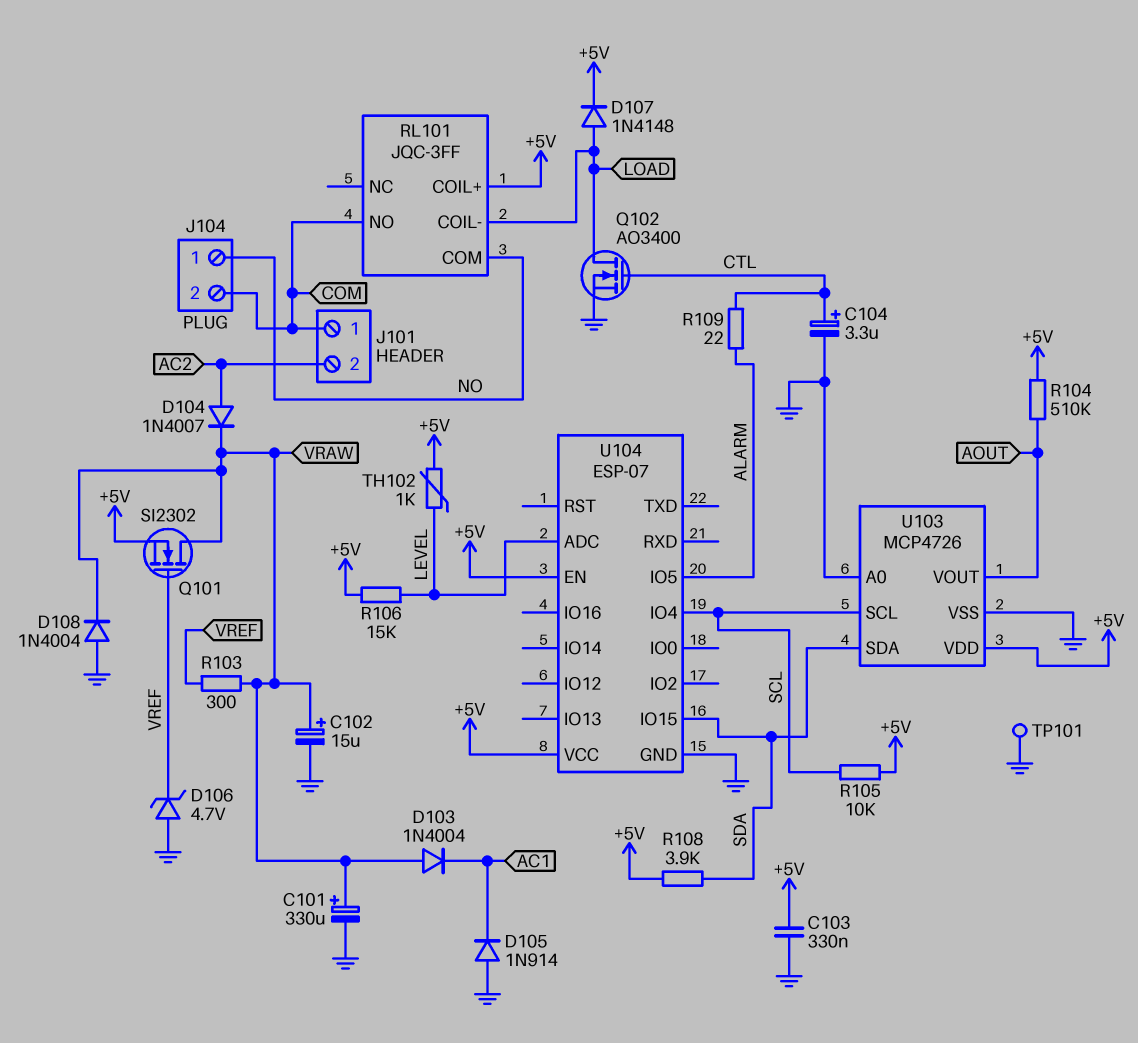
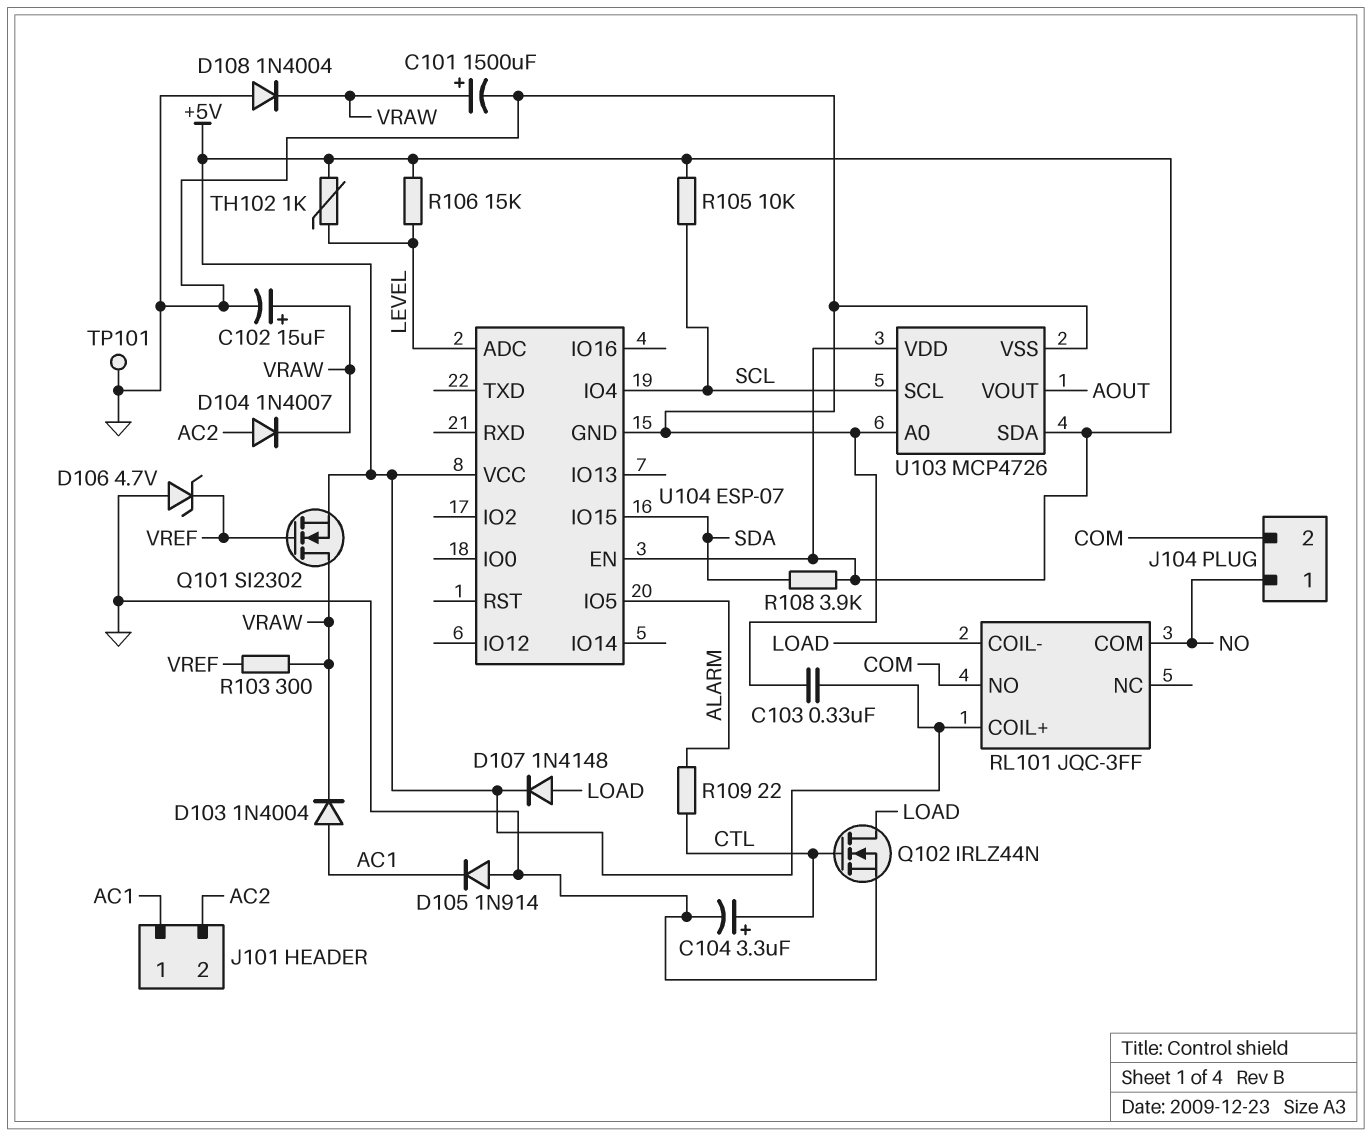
C101: 330uF (plus VRAW, minus GND) -> 1500uF (plus VRAW, minus GND)
D103: diode 1N4004 (A VRAW, K AC1) -> diode 1N4004 (A AC1, K VRAW)
J101 pin 1: COM -> AC1
Q102: NMOS AO3400 (G CTL, D LOAD, S GND) -> NMOS IRLZ44N (G CTL, D LOAD, S GND)
R104: 510k (+5V, AOUT) -> none
U103 pin SDA: SDA -> +5V

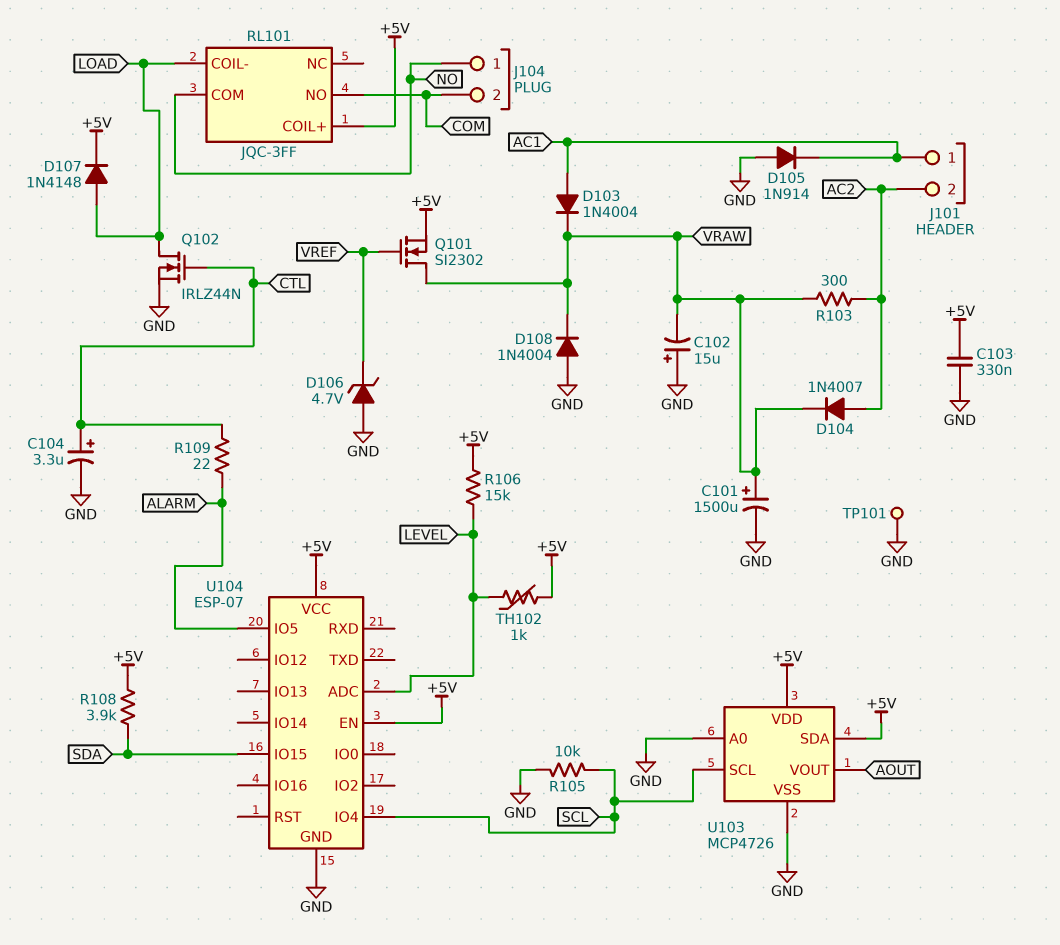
C102: 15uF (plus VRAW, minus GND) -> 15uF (plus GND, minus VRAW)
R103: 300 (VRAW, VREF) -> 300 (AC2, VRAW)
R105: 10k (+5V, SCL) -> 10k (GND, SCL)

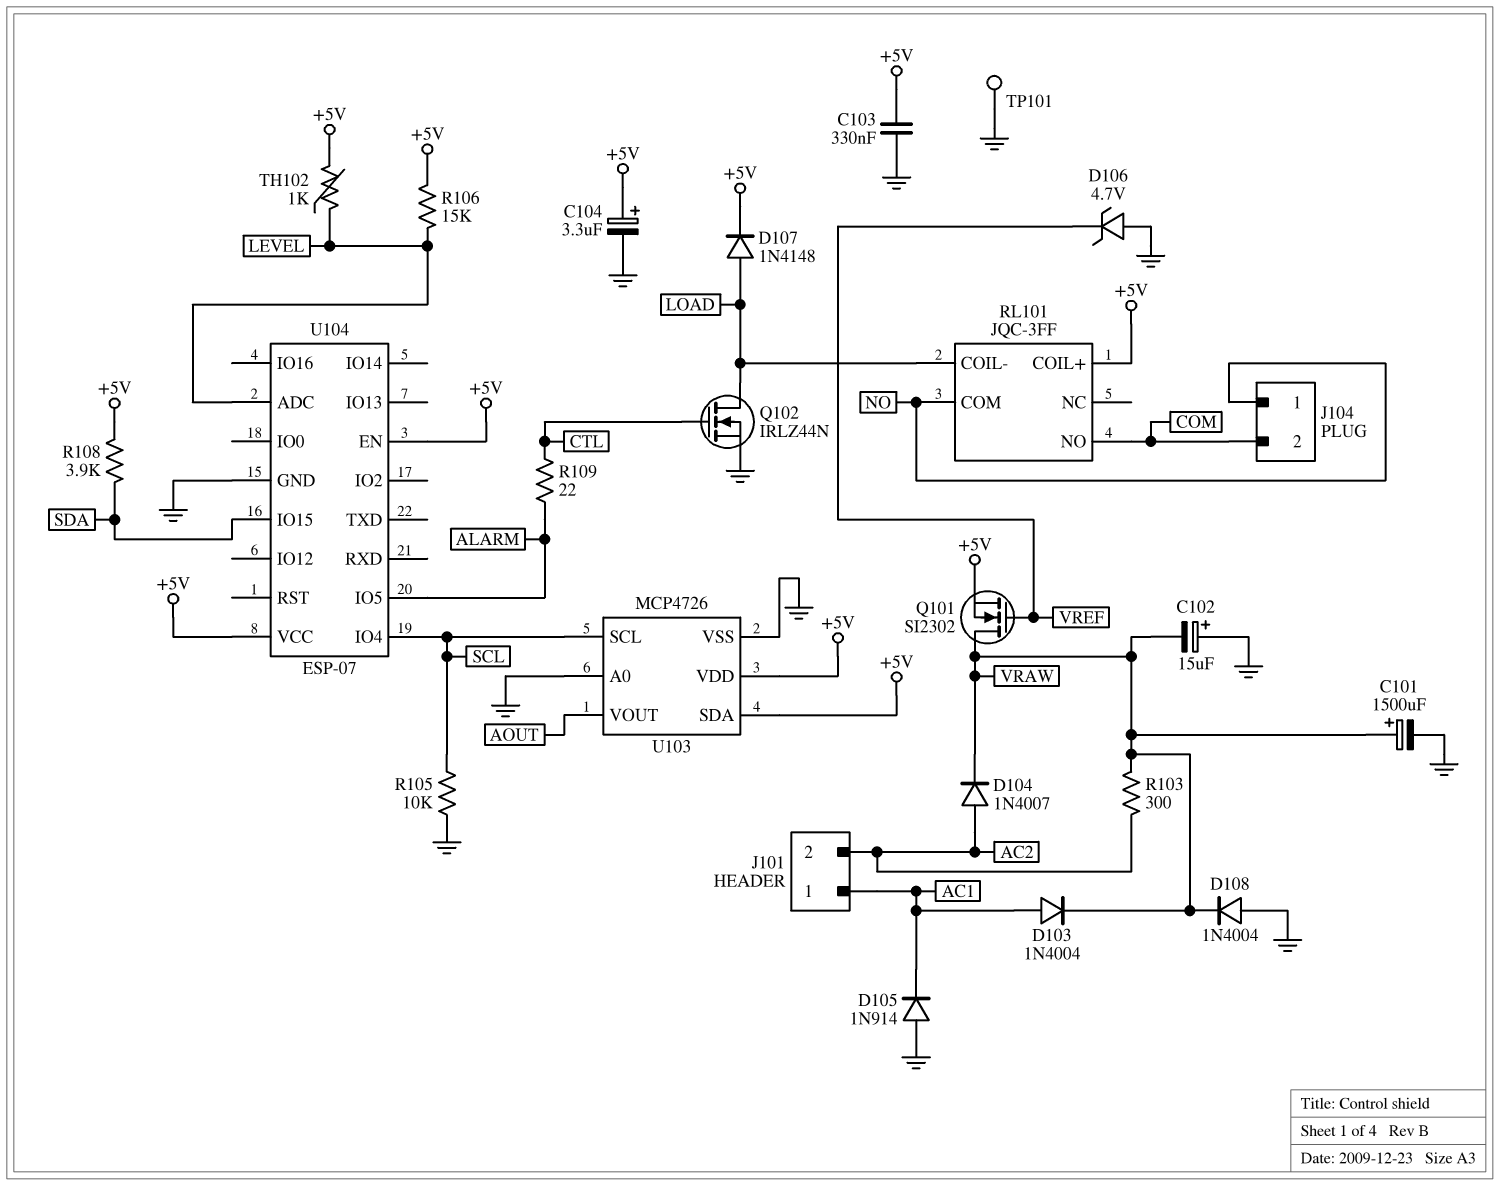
C104: 3.3uF (plus CTL, minus GND) -> 3.3uF (plus +5V, minus GND)

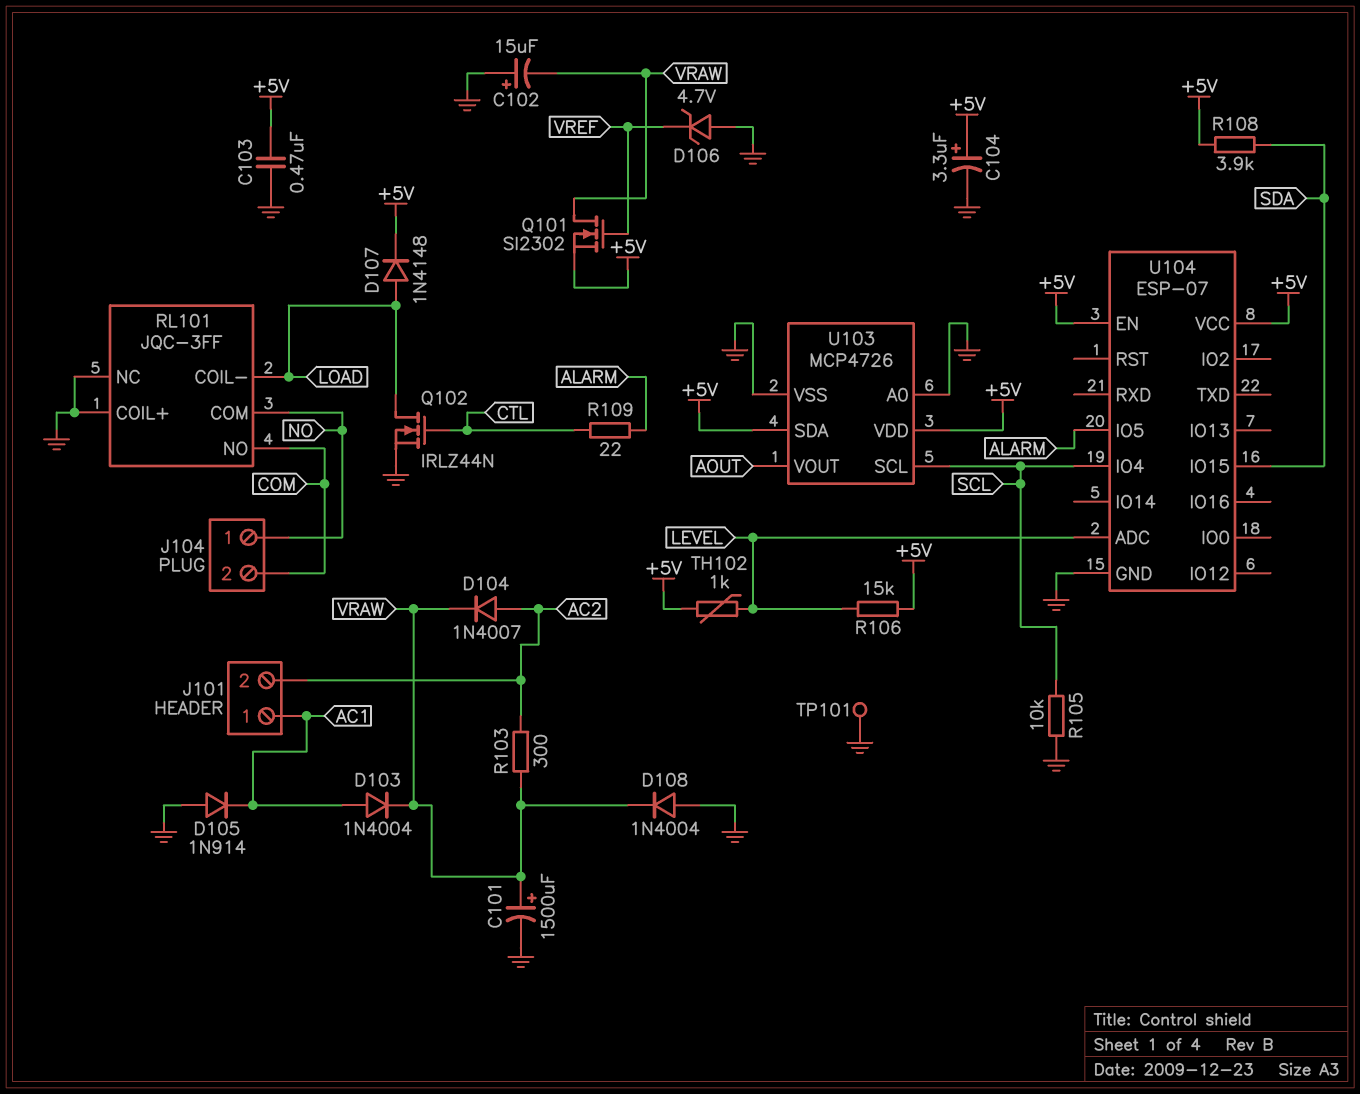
C103: 330nF (+5V, GND) -> 470nF (+5V, GND)
RL101 pin COIL+: +5V -> GND
RL101 pin NC: none -> GND

